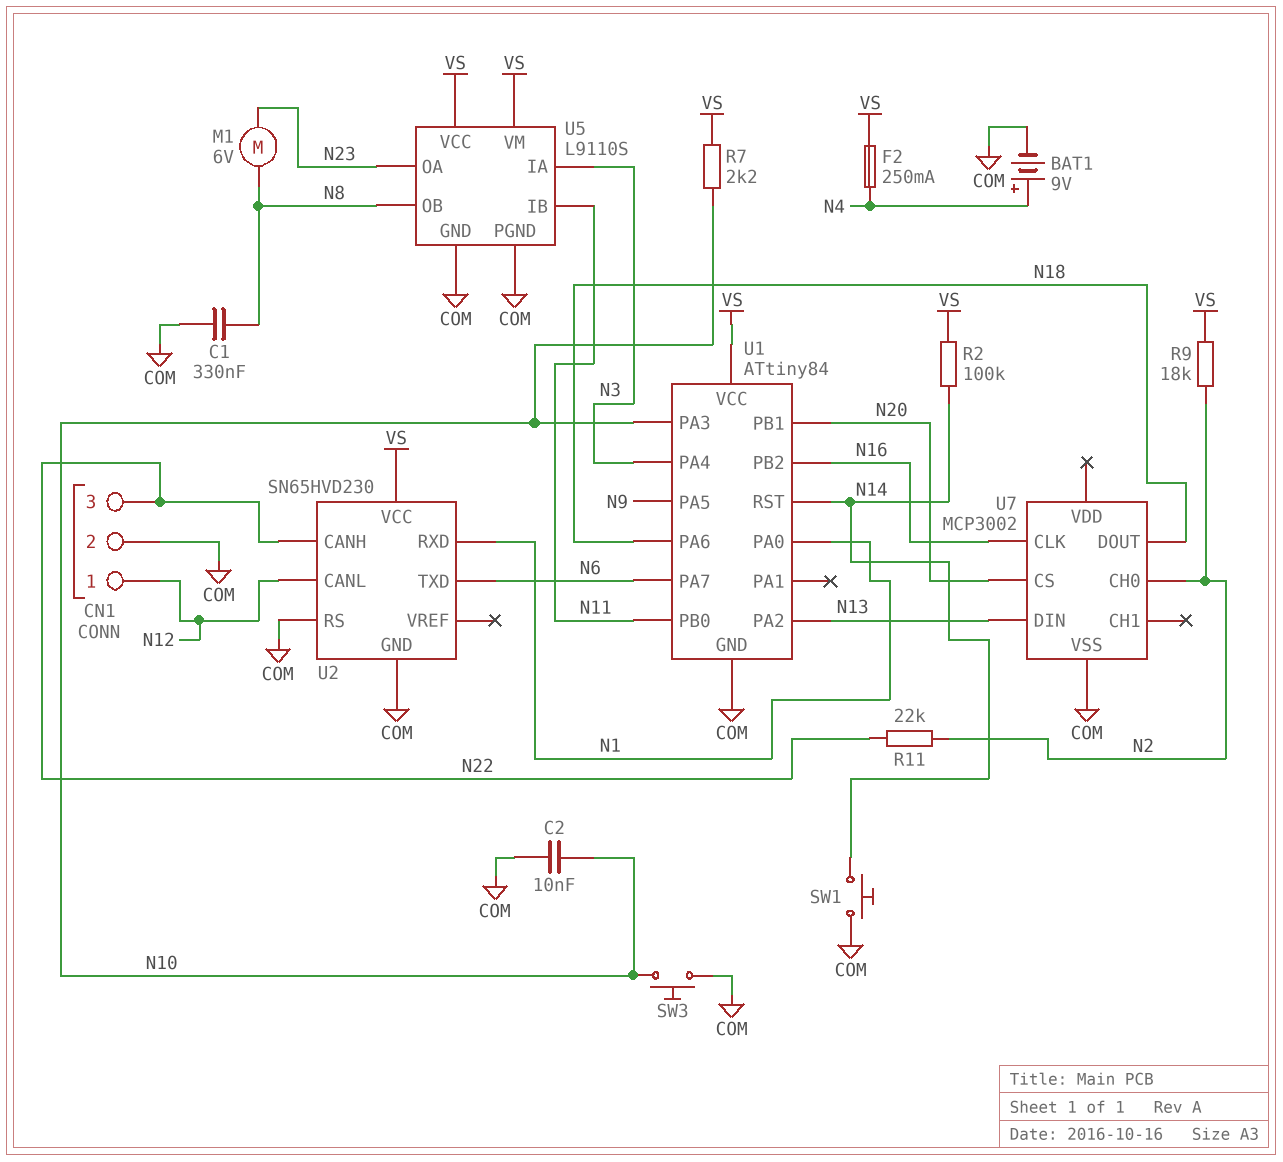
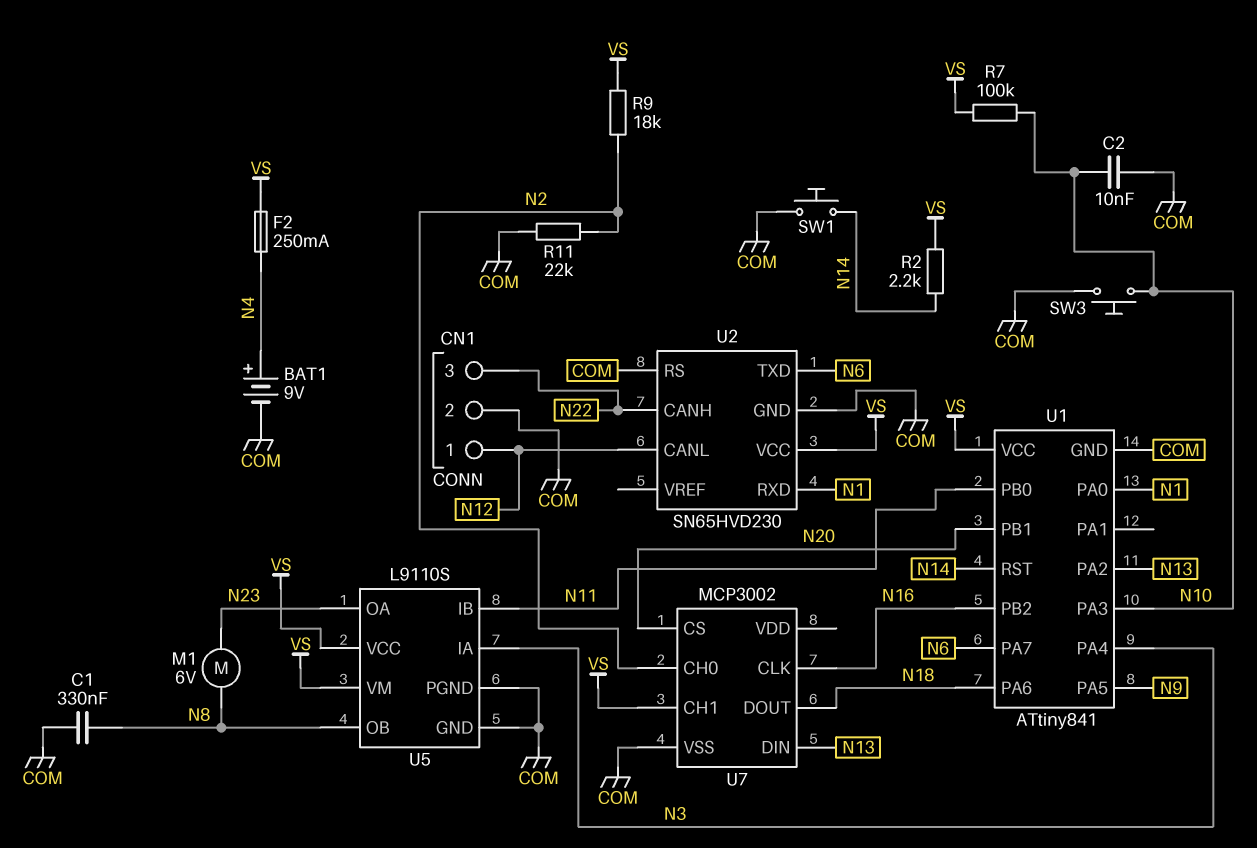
R2: 100k (N14, VS) -> 2.2k (N14, VS)
R7: 2.2k (N10, VS) -> 100k (N10, VS)
R11: 22k (N2, N22) -> 22k (COM, N2)
U1: ATtiny84 -> ATtiny841
U7 pin CH1: none -> VS

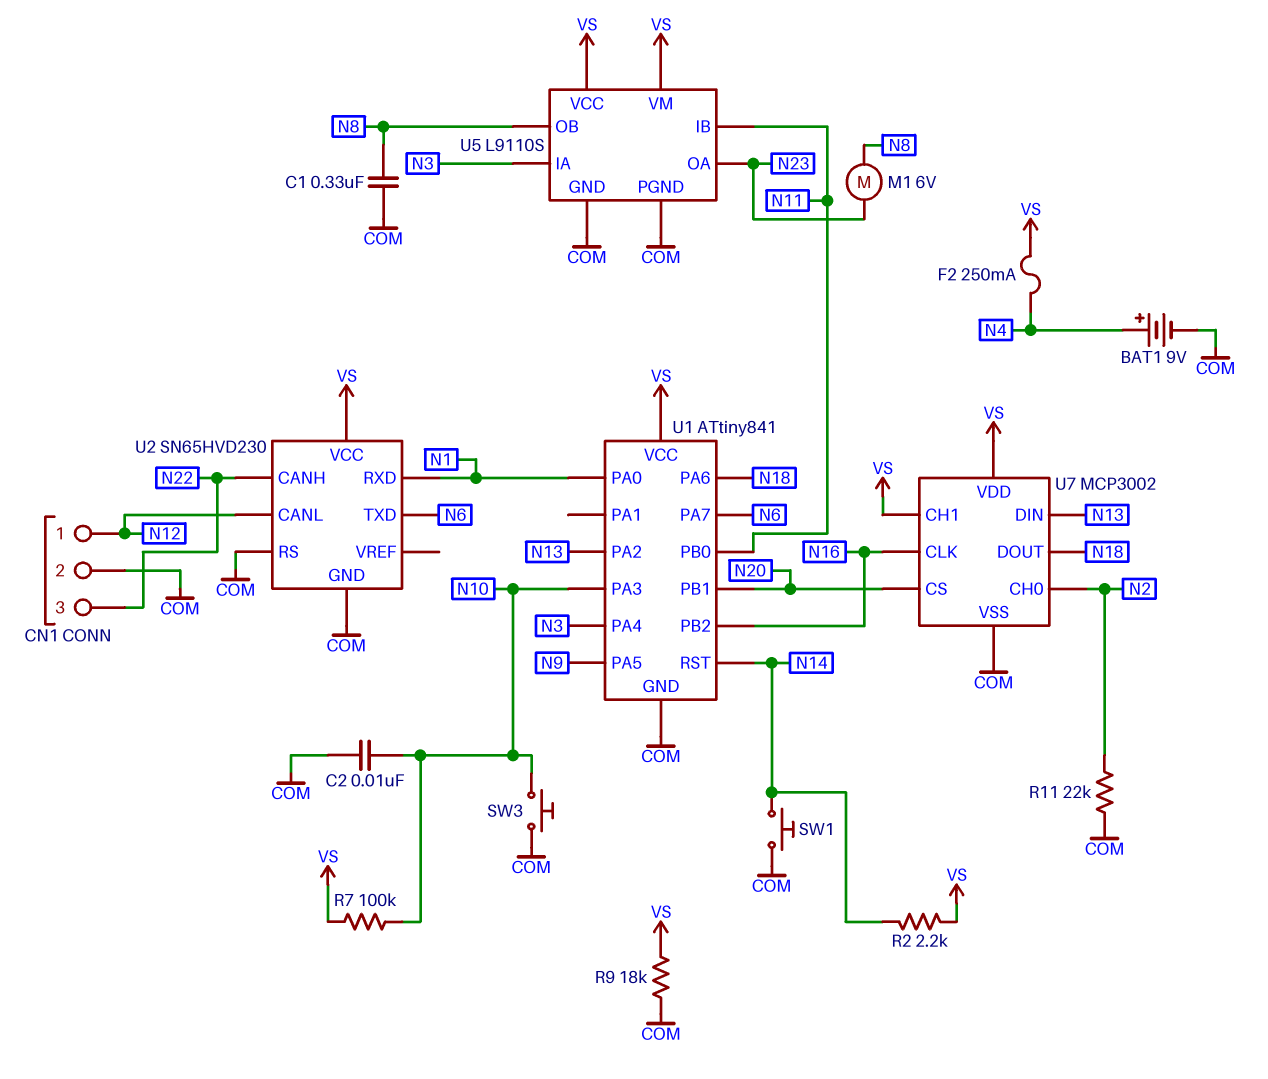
R9: 18k (N2, VS) -> 18k (COM, VS)
U7 pin VDD: none -> VS

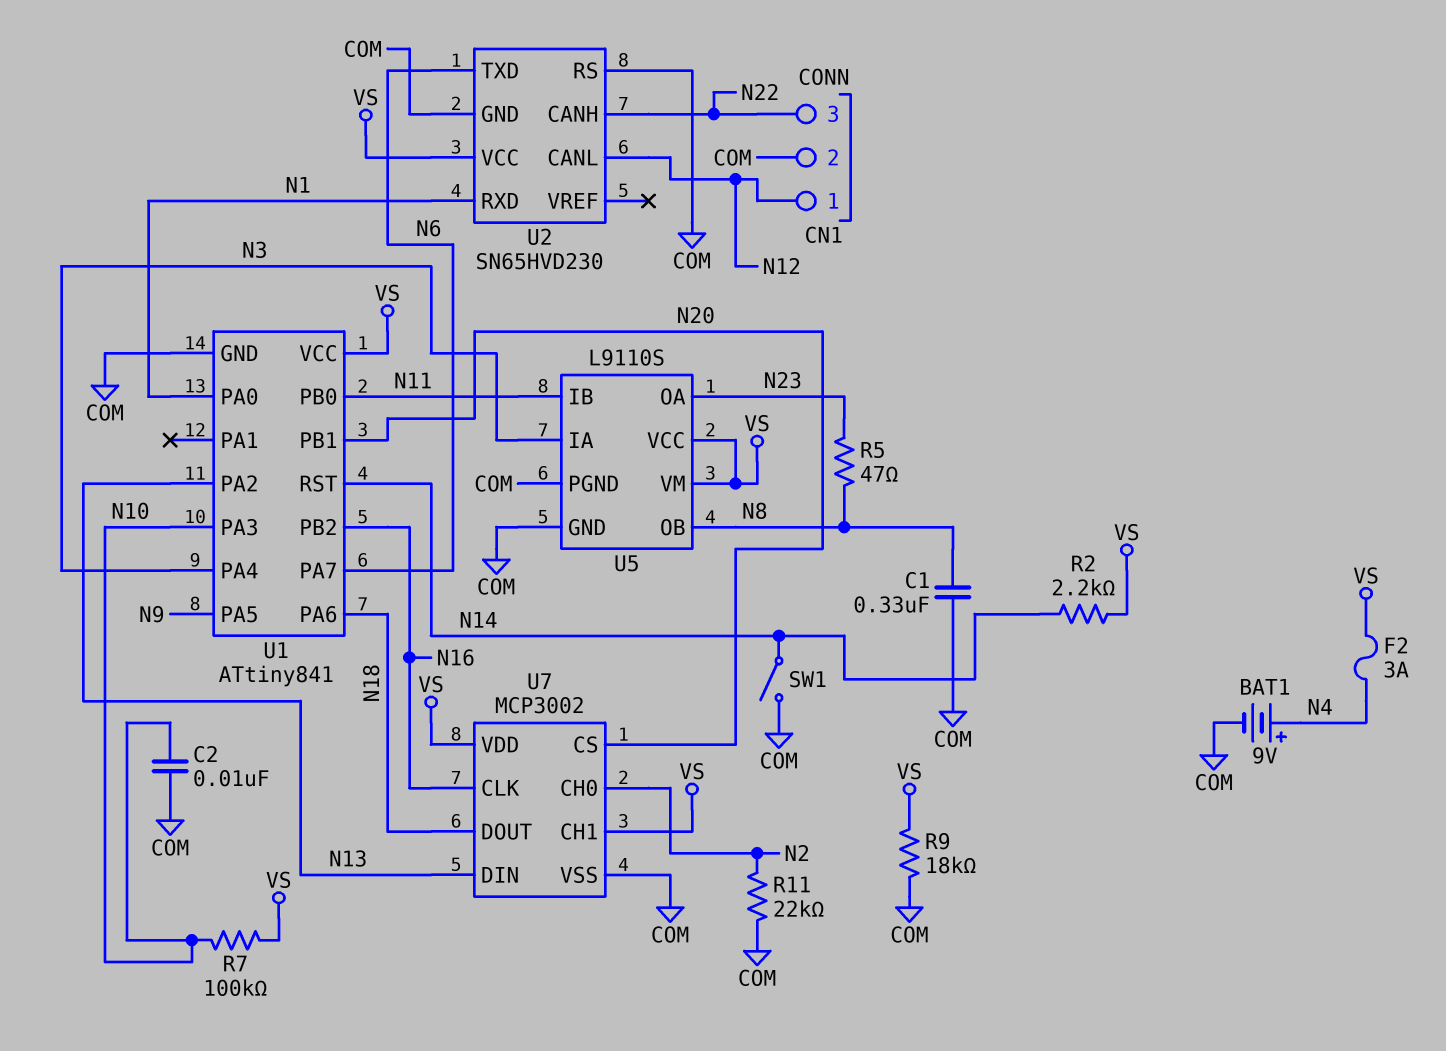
F2: 250mA (N4, VS) -> 3A (N4, VS)
M1: motor 6V (N8, N23) -> none
R5: none -> 47 (N8, N23)
SW1: button (COM, N14) -> switch (COM, N14)
SW3: button (COM, N10) -> none

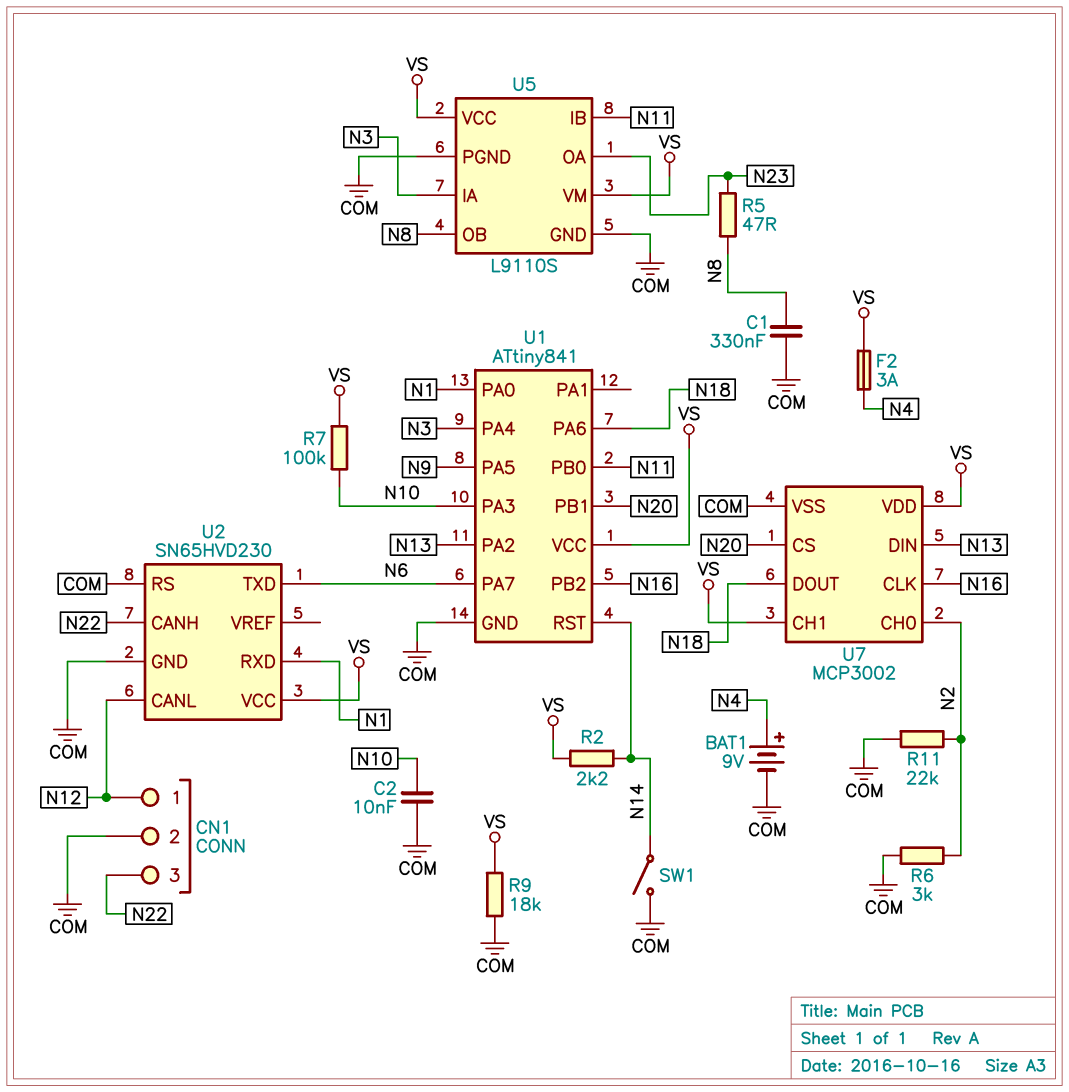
R6: none -> 3k (COM, N2)

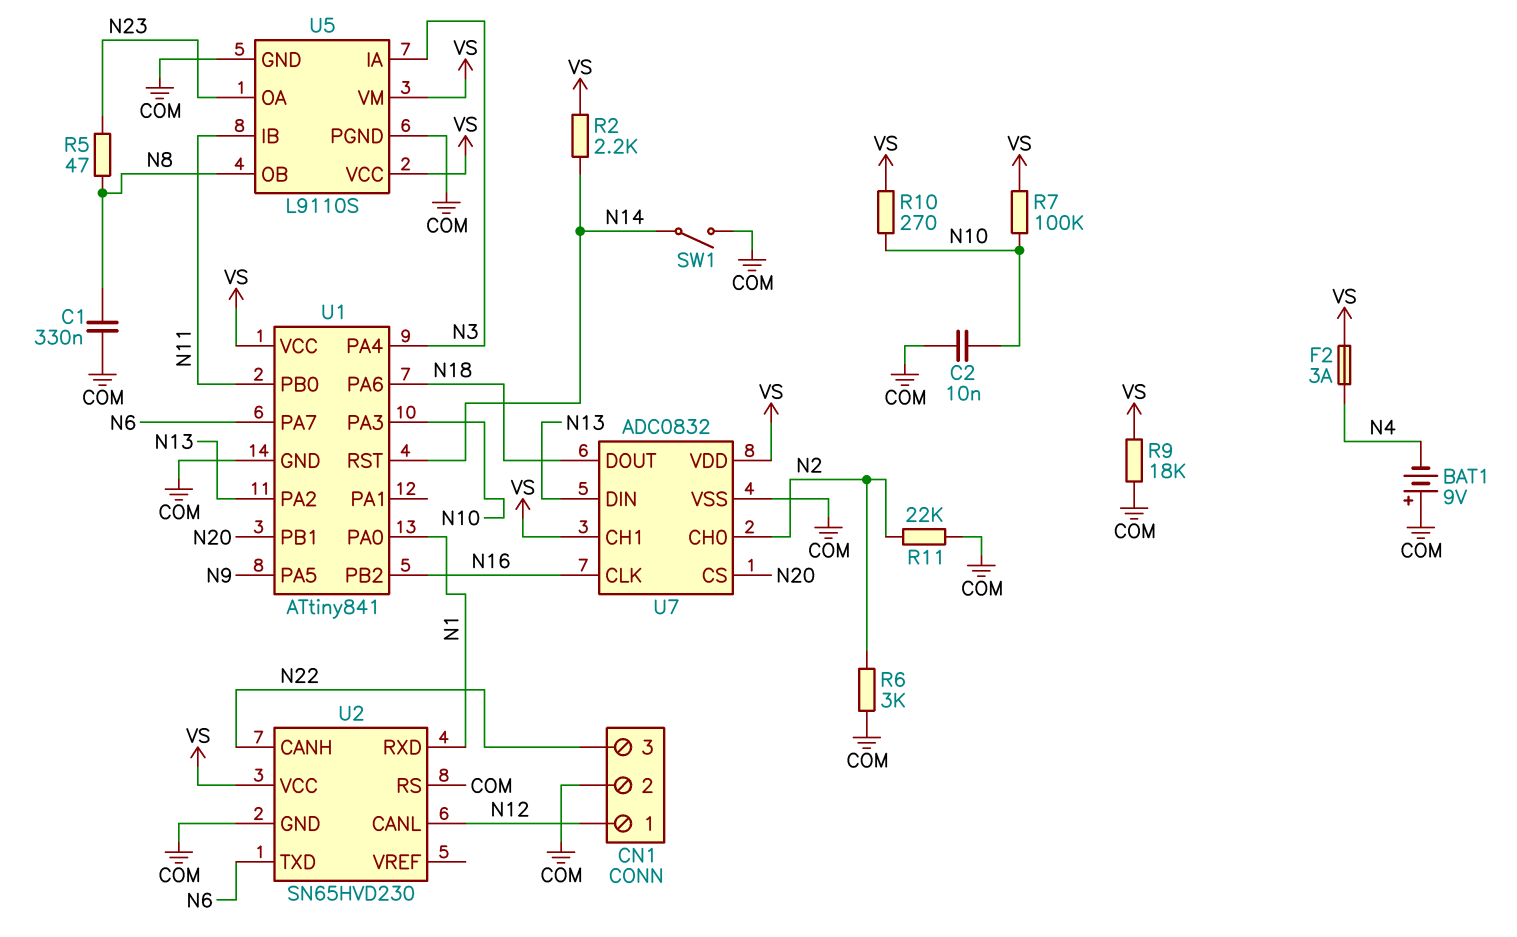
BAT1: 9V (plus N4, minus COM) -> 9V (plus COM, minus N4)
R10: none -> 270 (N10, VS)
U7: MCP3002 -> ADC0832

